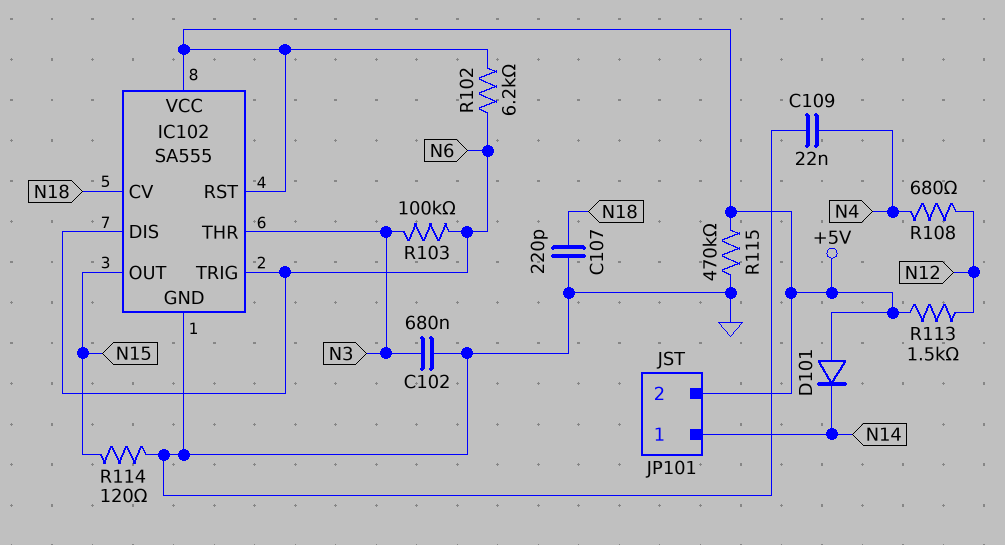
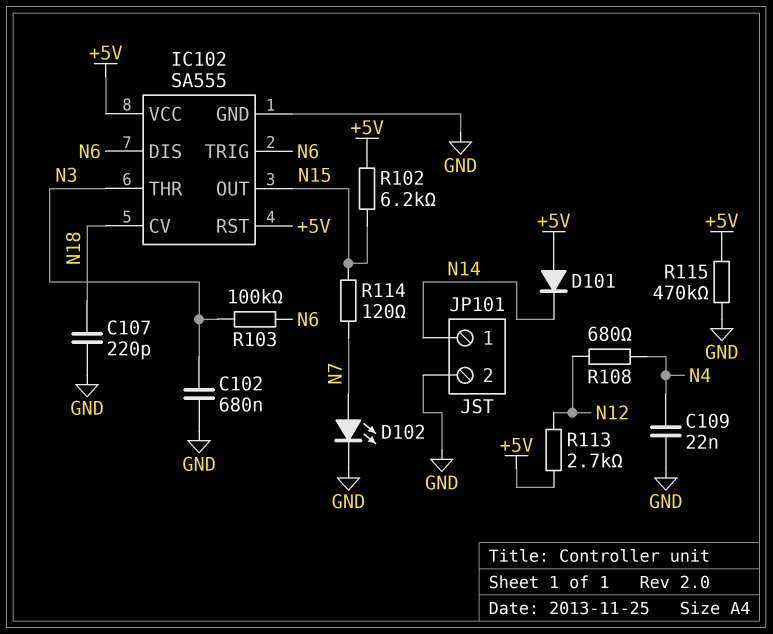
D102: none -> LED (A N7, K GND)
JP101 pin 2: +5V -> GND
R102: 6.2k (+5V, N6) -> 6.2k (+5V, N15)
R113: 1.5k (+5V, N12) -> 2.7k (+5V, N12)
R114: 120 (GND, N15) -> 120 (N7, N15)

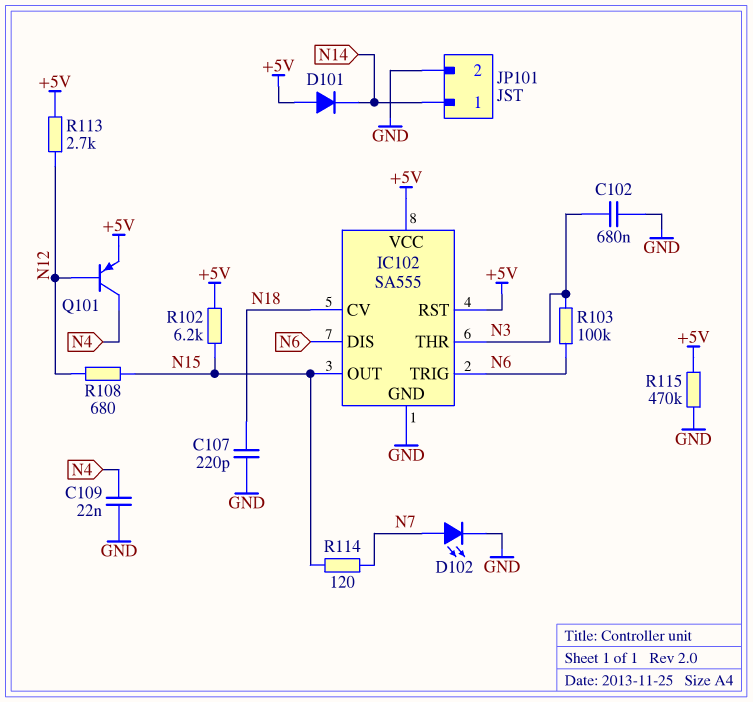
Q101: none -> PNP (B N12, C N4, E +5V)
R108: 680 (N4, N12) -> 680 (N12, N15)

